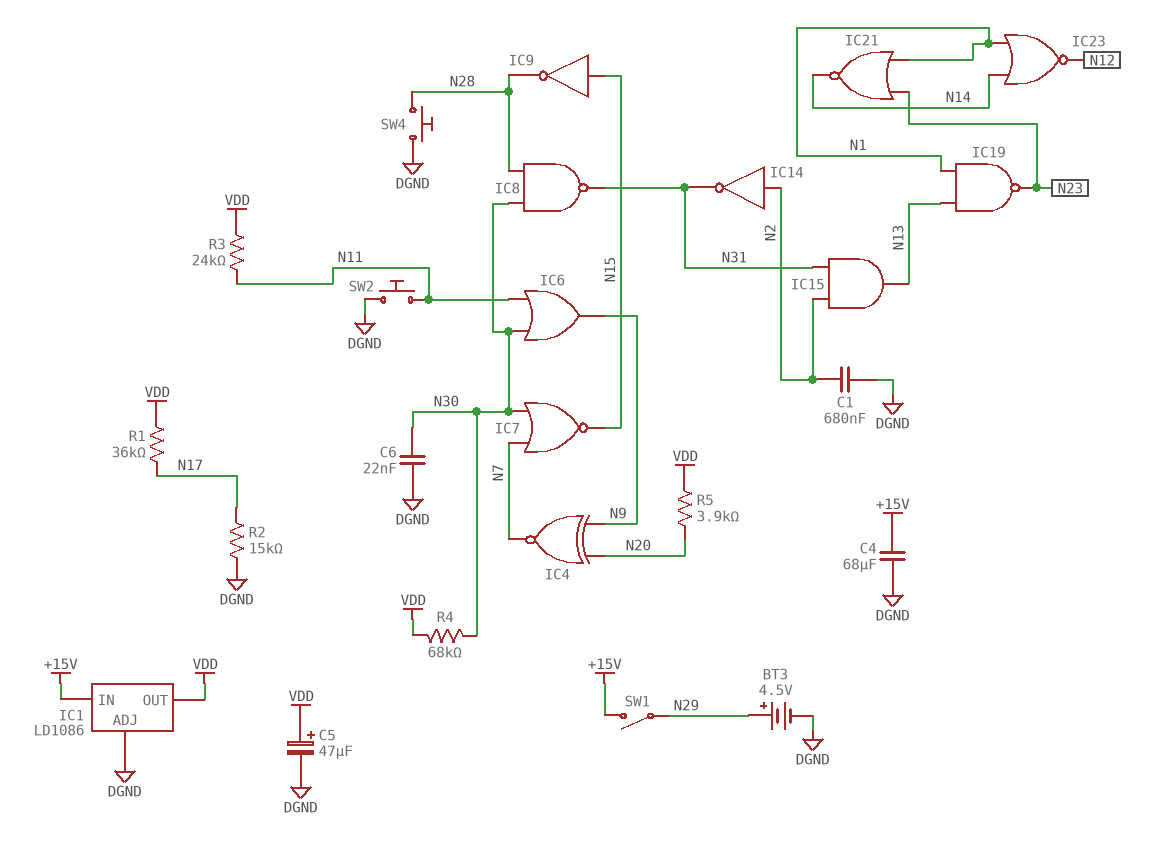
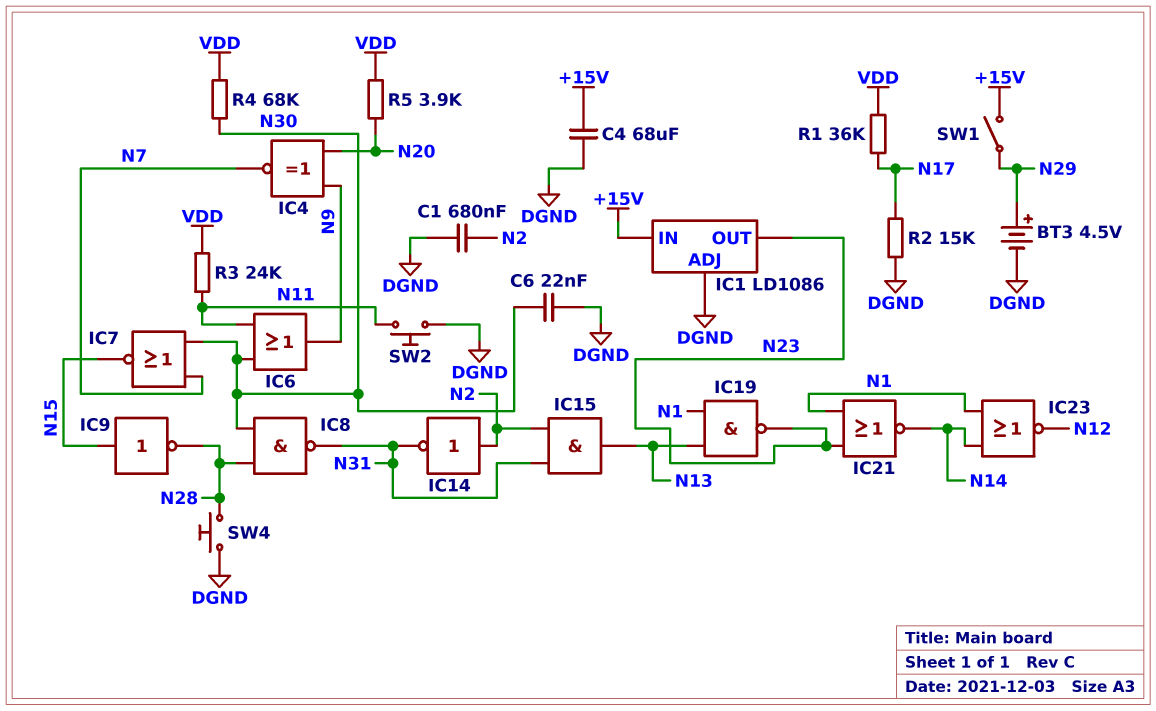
C5: 47uF (plus VDD, minus DGND) -> none
IC1 pin OUT: VDD -> N23

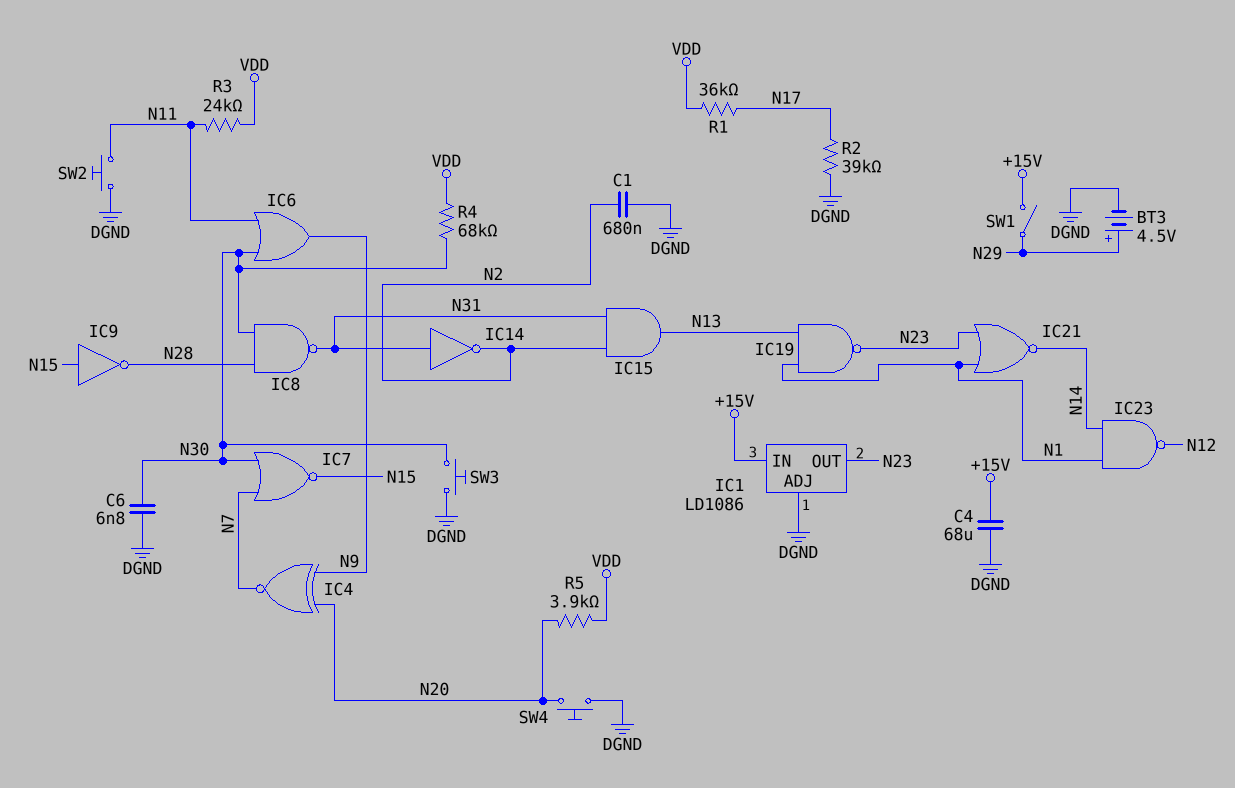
C6: 22nF (DGND, N30) -> 6.8nF (DGND, N30)
IC14: NOT (in N2, out N31) -> NOT (in N31, out N2)
IC23: NOR (in N1, in N14, out N12) -> NAND (in N1, in N14, out N12)
R2: 15k (DGND, N17) -> 39k (DGND, N17)
SW3: none -> button (DGND, N30)
SW4: button (DGND, N28) -> button (DGND, N20)

